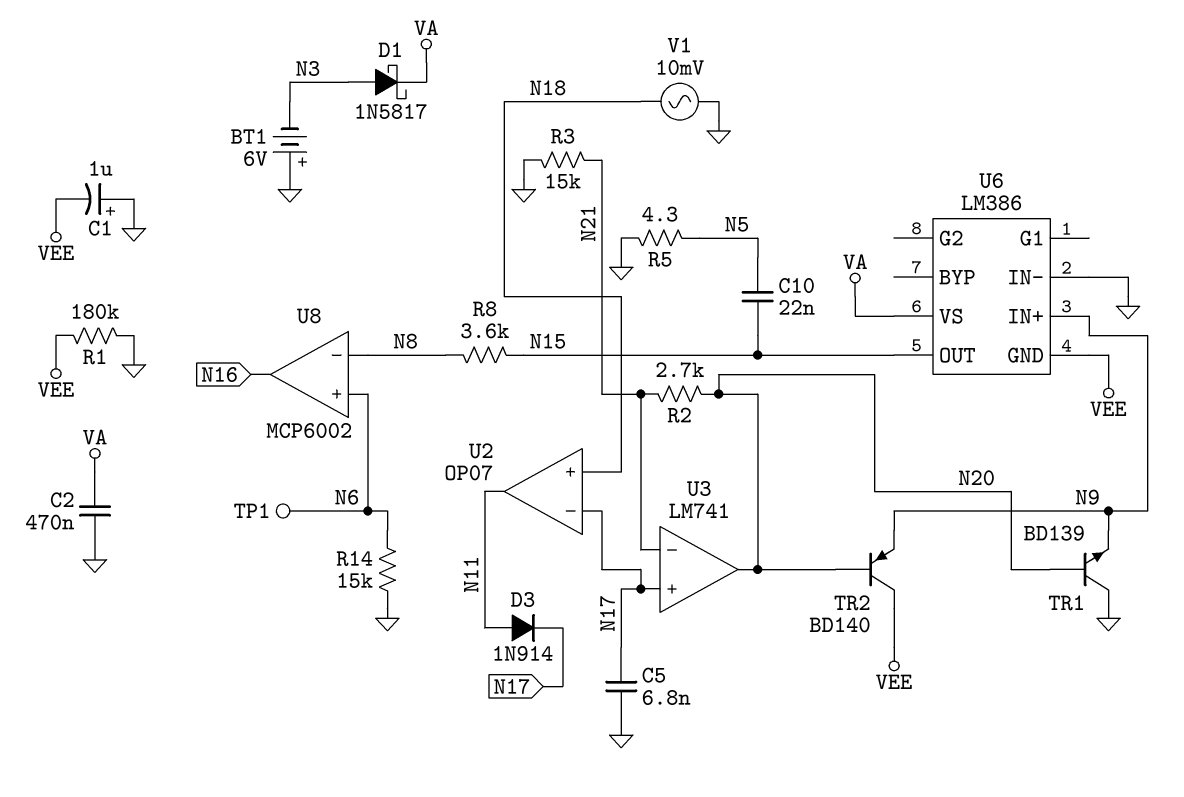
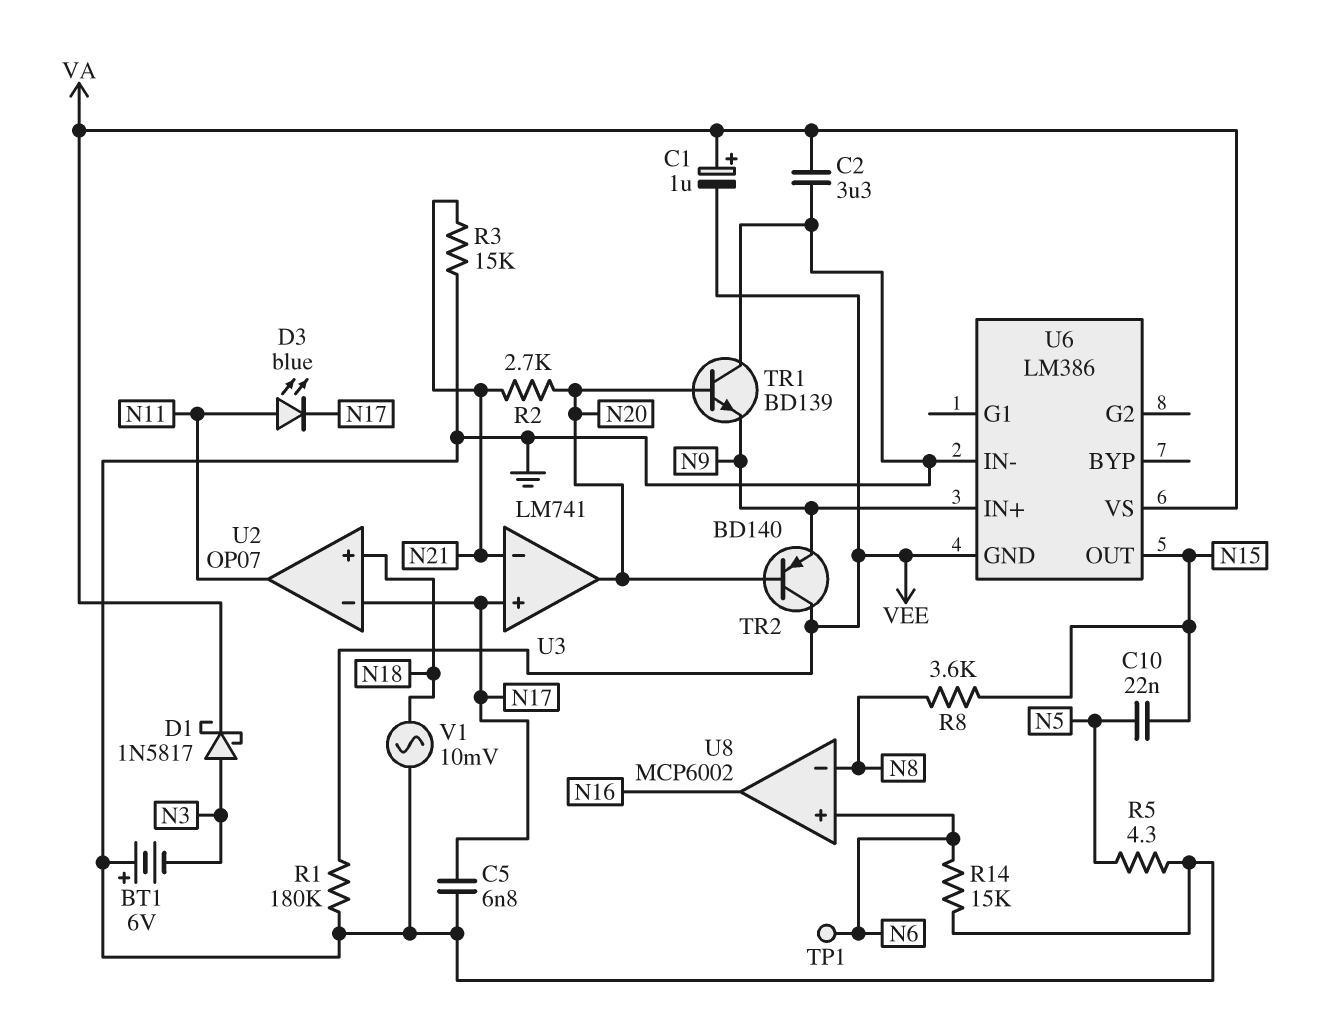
C1: 1uF (plus GND, minus VEE) -> 1uF (plus VA, minus VEE)
C2: 470nF (GND, VA) -> 3.3uF (GND, VA)
D3: diode 1N914 (A N11, K N17) -> LED blue (A N11, K N17)

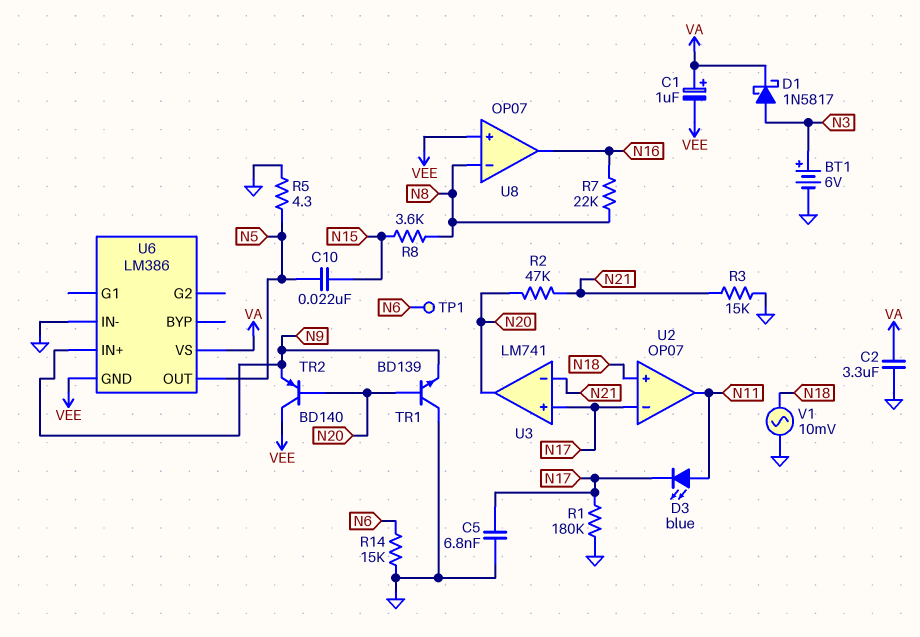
BT1: 6V (plus GND, minus N3) -> 6V (plus N3, minus GND)
R1: 180k (GND, VEE) -> 180k (GND, N17)
R2: 2.7k (N20, N21) -> 47k (N20, N21)
R7: none -> 22k (N8, N16)
U6 pin OUT: N15 -> N5
U8: MCP6002 -> OP07
U8 pin in+: N6 -> VEE

